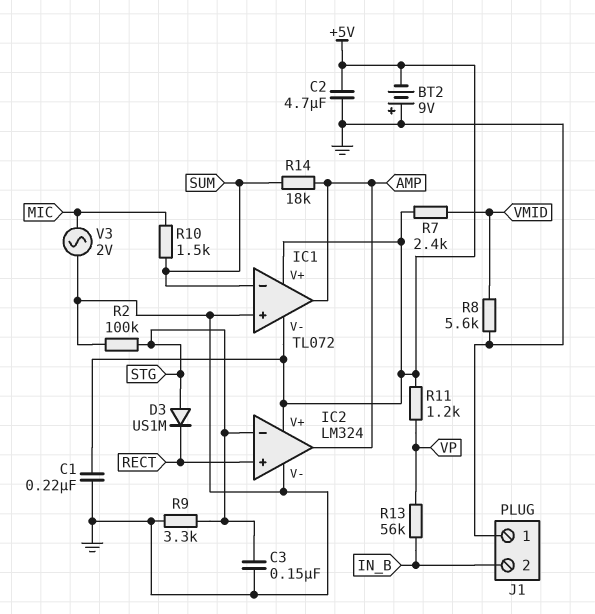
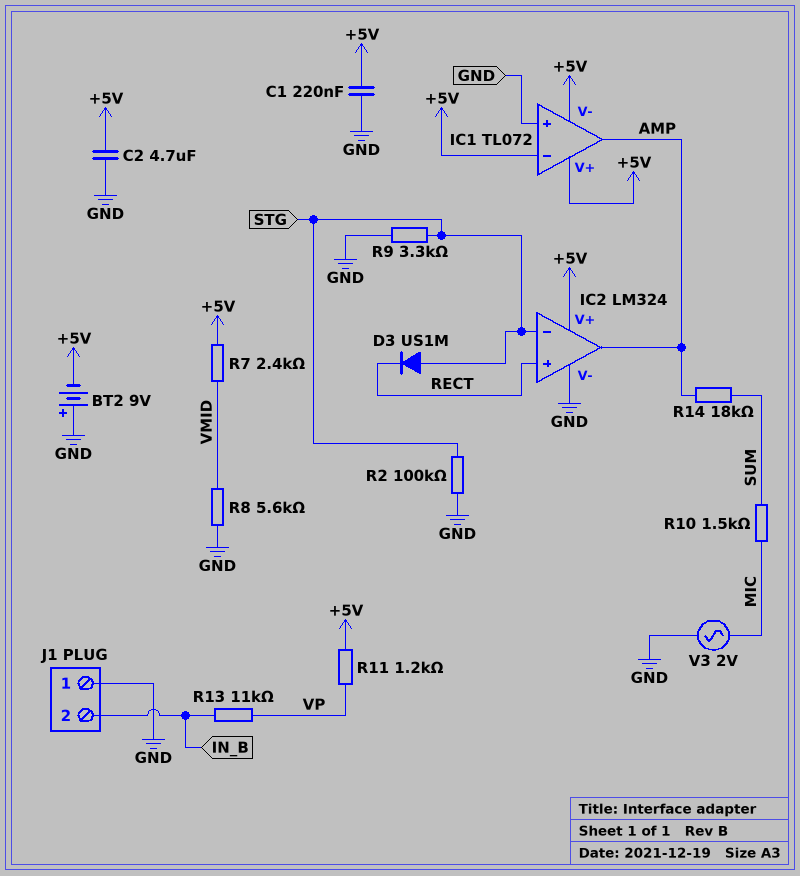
C3: 150nF (GND, STG) -> none
IC1 pin in-: SUM -> +5V
R13: 56k (IN_B, VP) -> 11k (IN_B, VP)

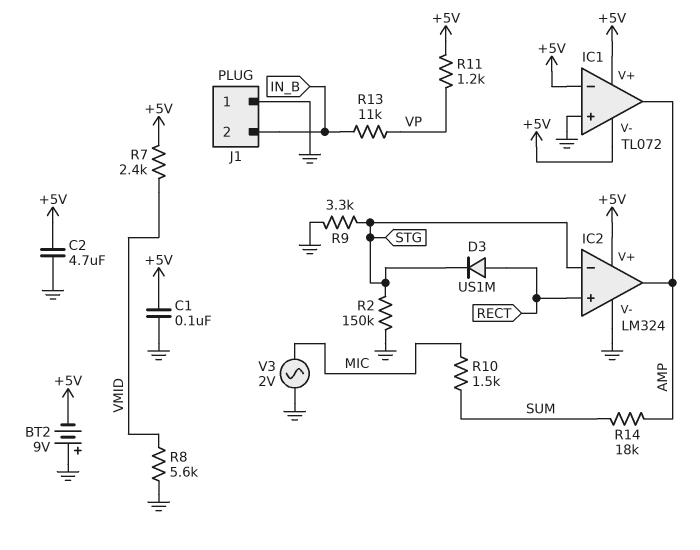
C1: 220nF (+5V, GND) -> 100nF (+5V, GND)
D3: diode US1M (A STG, K RECT) -> diode US1M (A RECT, K STG)
R2: 100k (GND, STG) -> 150k (GND, STG)

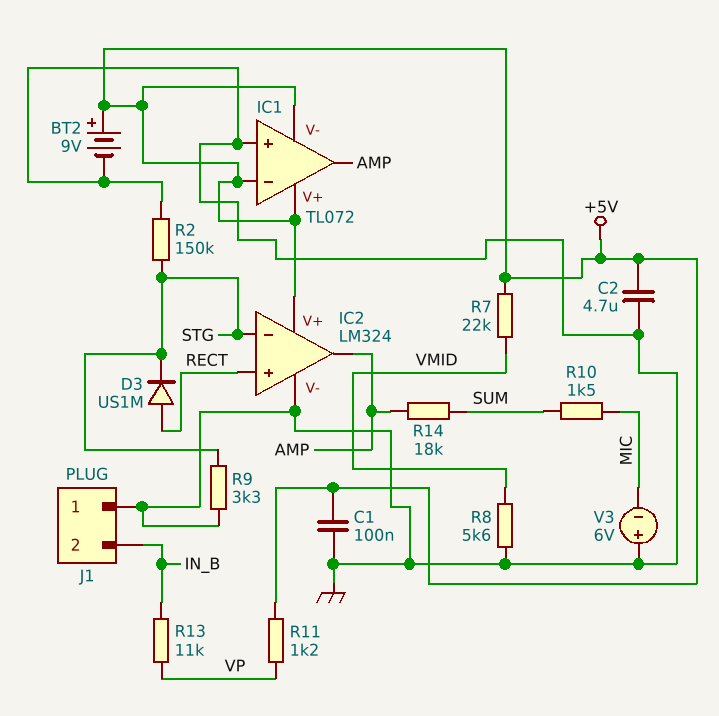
BT2: 9V (plus GND, minus +5V) -> 9V (plus +5V, minus GND)
R7: 2.4k (+5V, VMID) -> 22k (+5V, VMID)
V3: AC 2V (GND, MIC) -> 6V (plus GND, minus MIC)

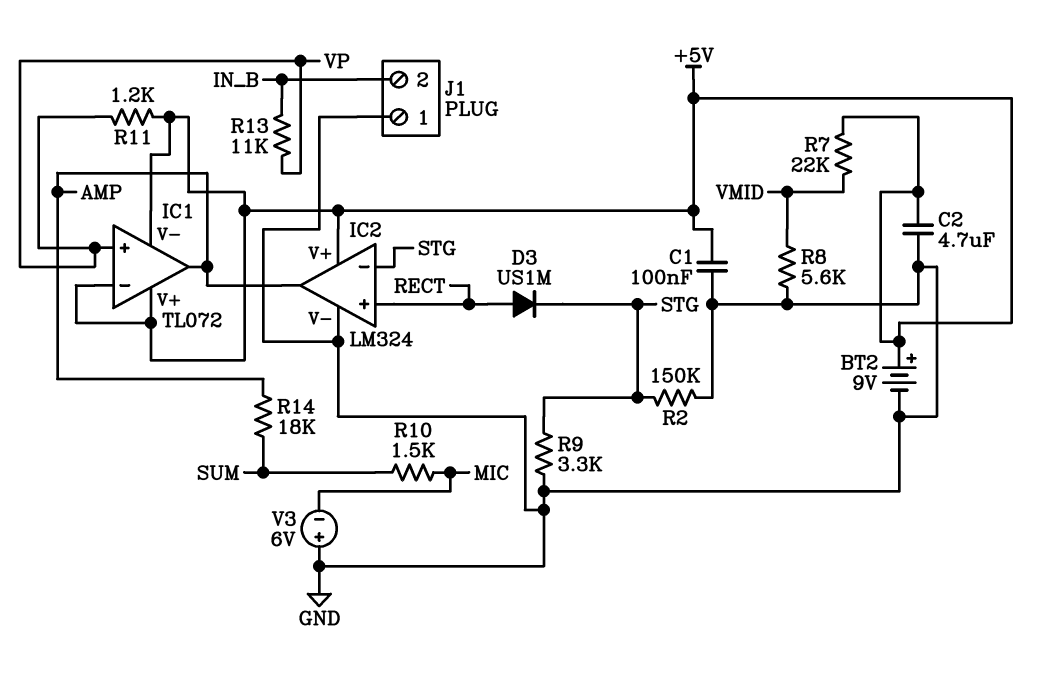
IC1 pin in+: GND -> VP

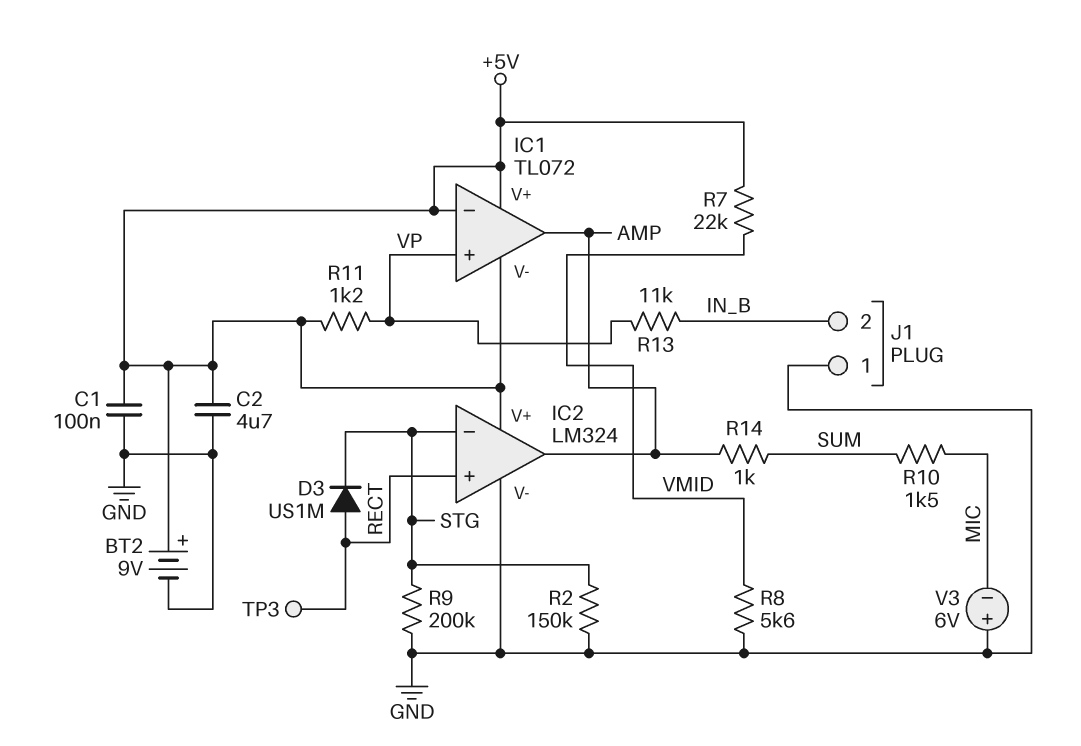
R9: 3.3k (GND, STG) -> 200k (GND, STG)
R14: 18k (AMP, SUM) -> 1k (AMP, SUM)
TP3: none -> test point (RECT)

